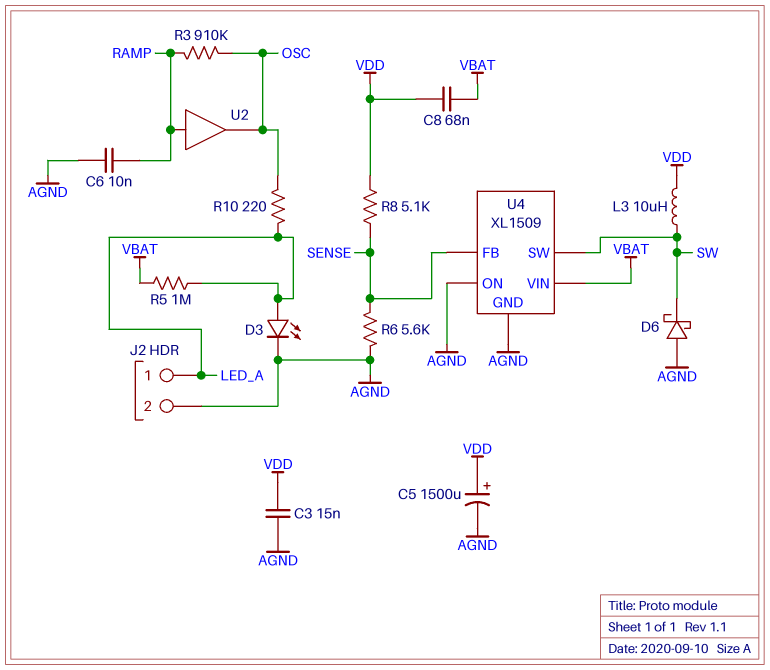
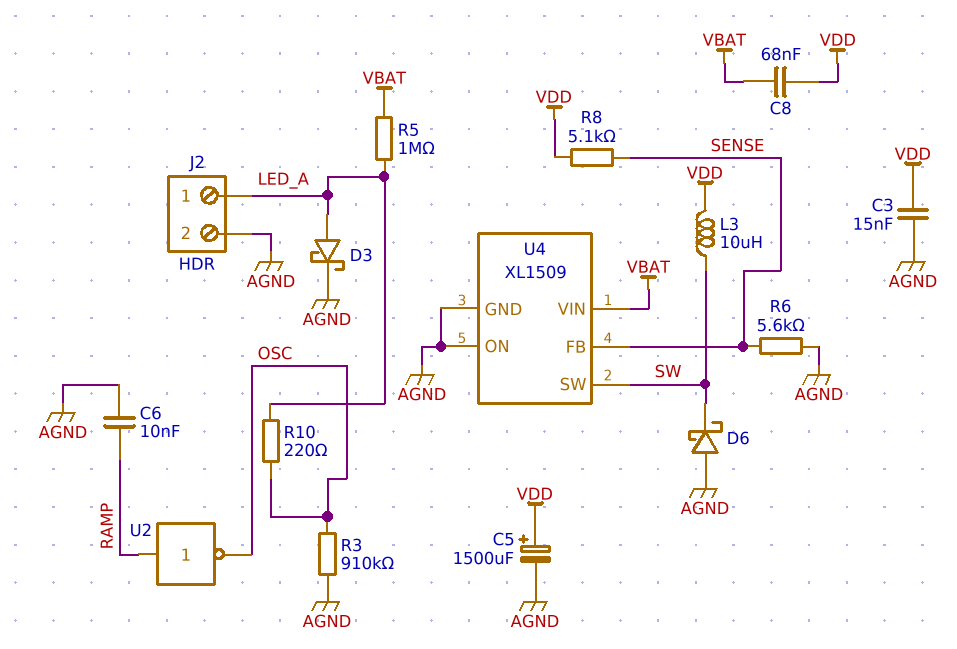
D3: LED (A LED_A, K AGND) -> schottky (A LED_A, K AGND)
R3: 910k (OSC, RAMP) -> 910k (AGND, OSC)
U2: buffer (in RAMP, out OSC) -> NOT (in RAMP, out OSC)

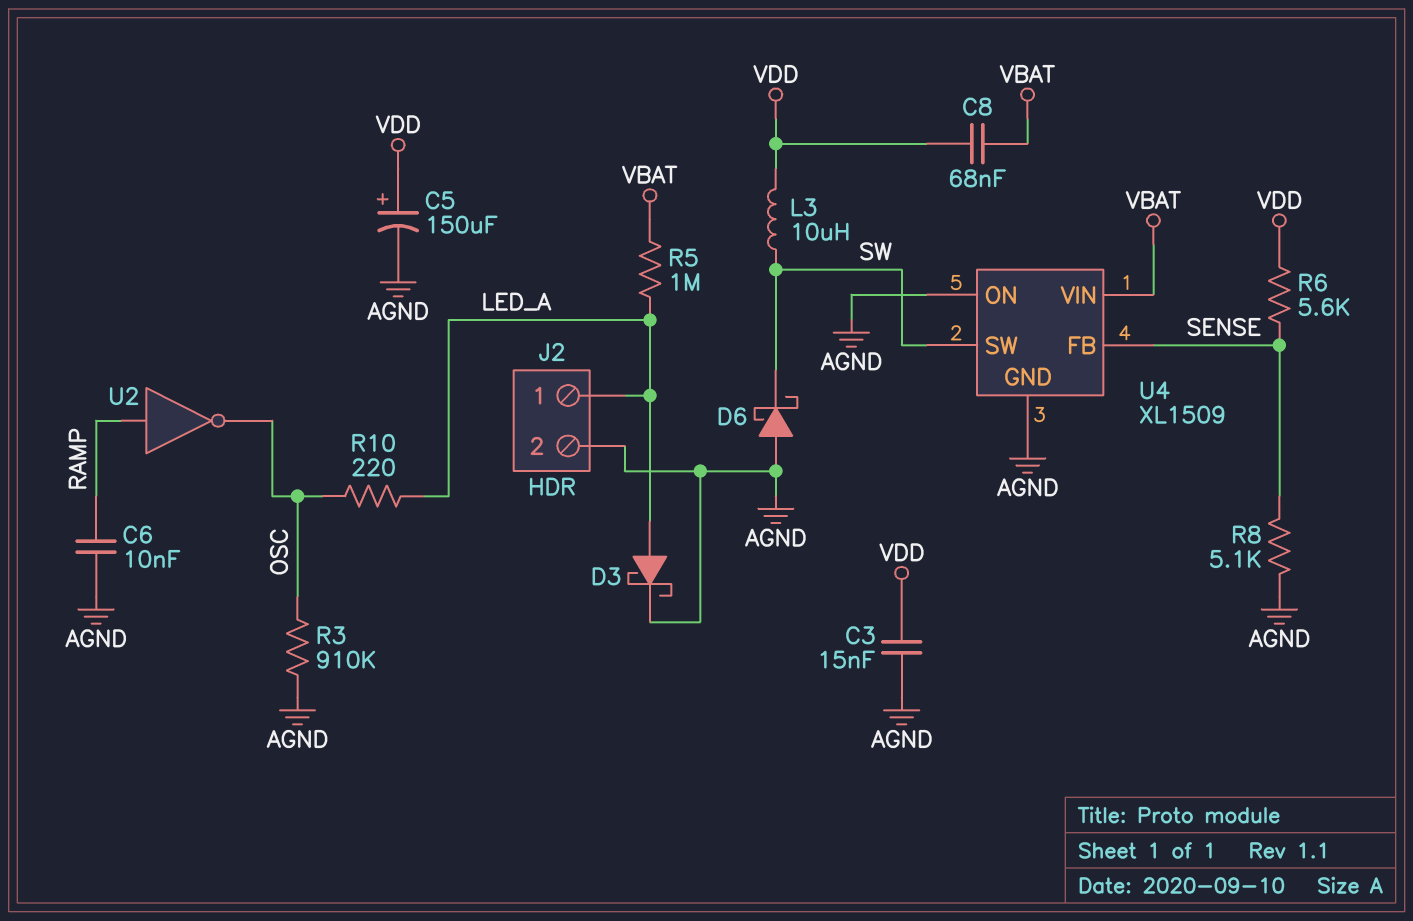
C5: 1500uF (plus VDD, minus AGND) -> 150uF (plus VDD, minus AGND)
R6: 5.6k (AGND, SENSE) -> 5.6k (SENSE, VDD)
R8: 5.1k (SENSE, VDD) -> 5.1k (AGND, SENSE)

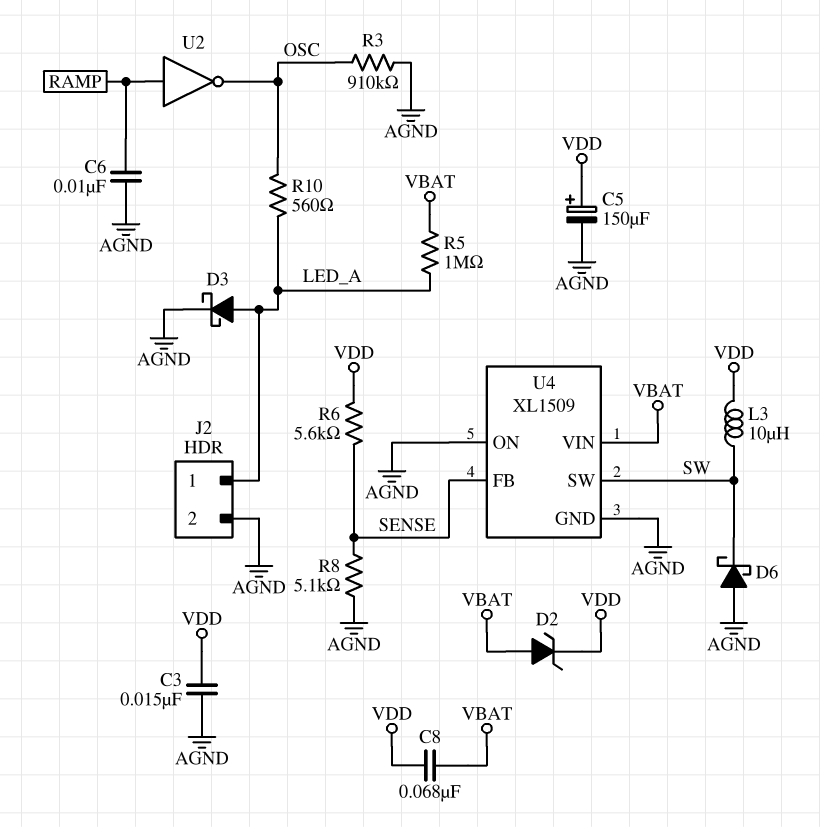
D2: none -> zener (A VBAT, K VDD)
R10: 220 (LED_A, OSC) -> 560 (LED_A, OSC)

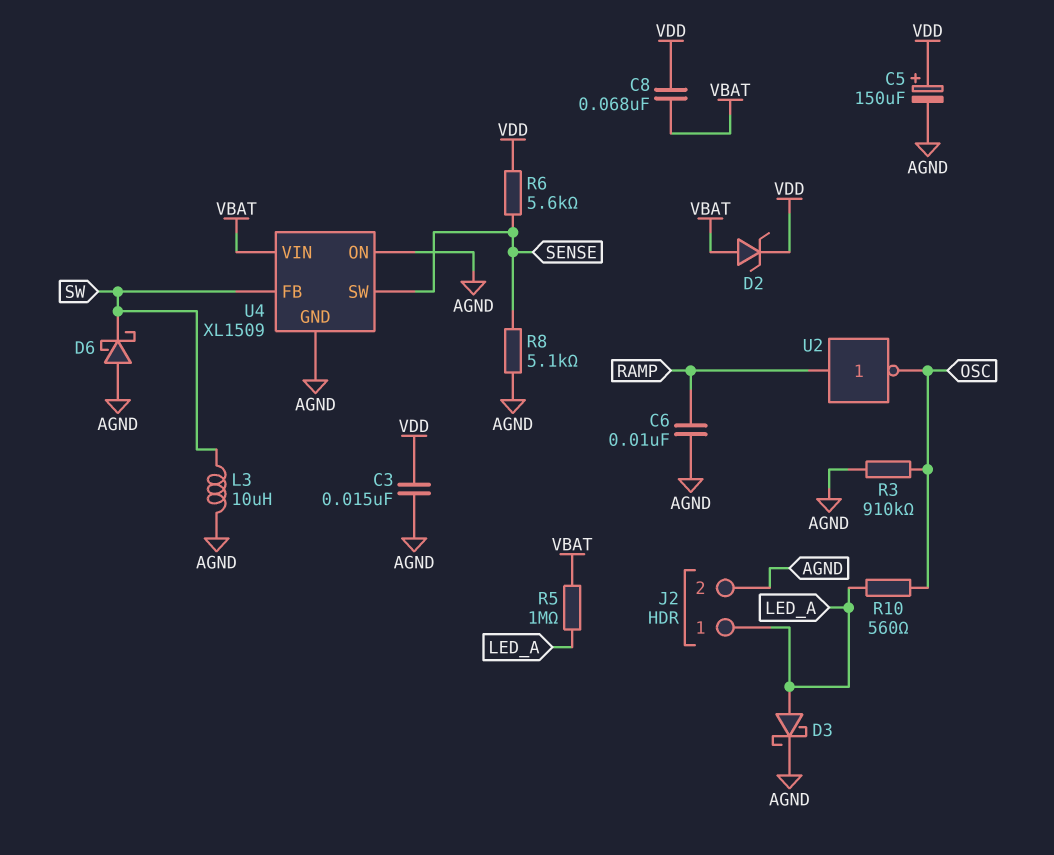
L3: 10uH (SW, VDD) -> 10uH (AGND, SW)
U4 pin FB: SENSE -> SW
U4 pin SW: SW -> SENSE

